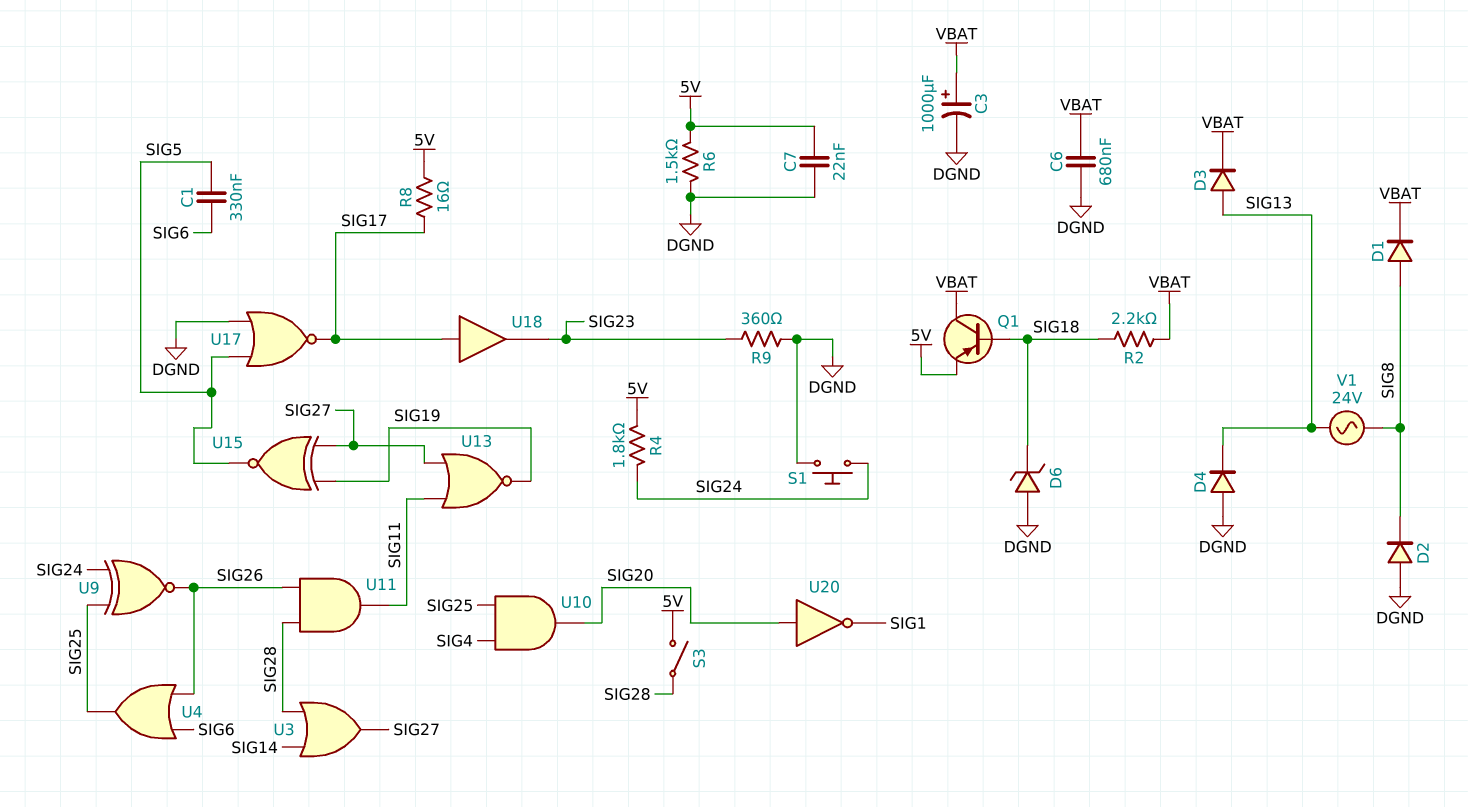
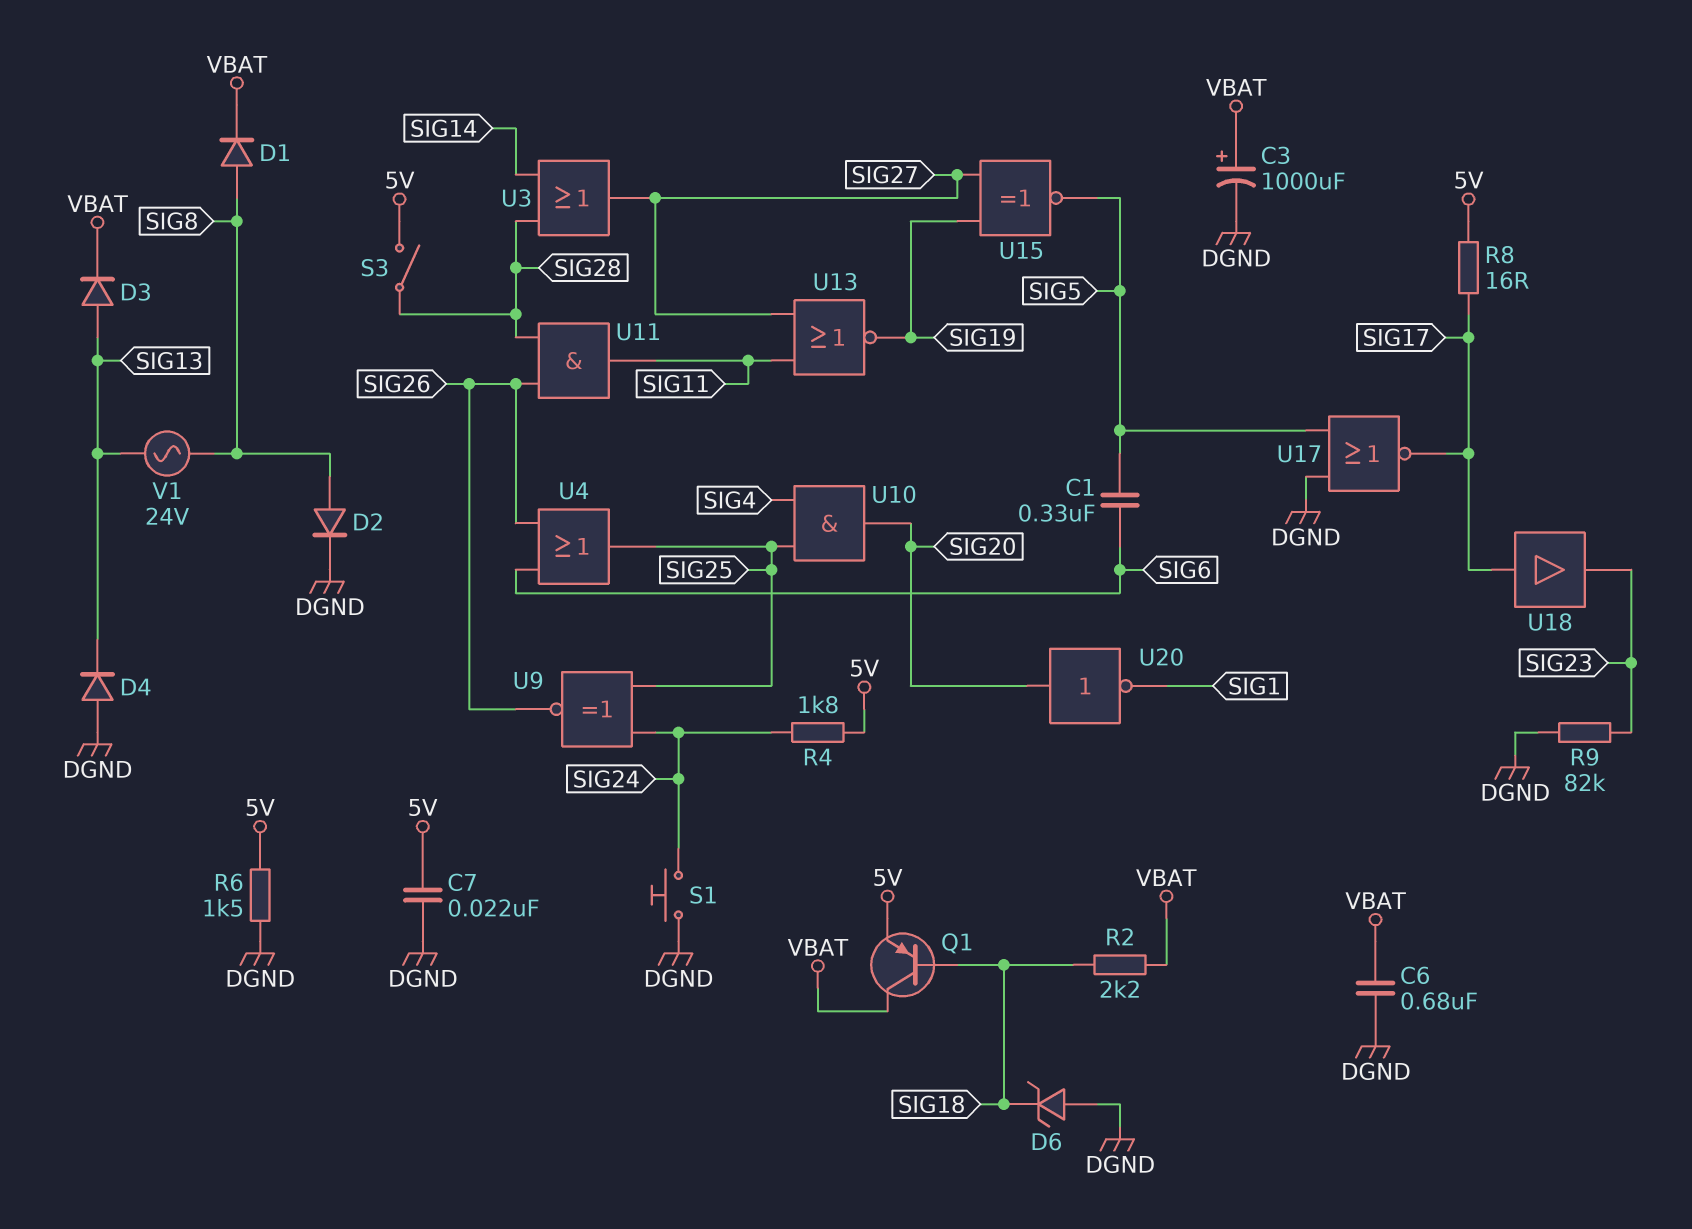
D2: diode (A DGND, K SIG8) -> diode (A SIG8, K DGND)
R9: 360 (DGND, SIG23) -> 82k (DGND, SIG23)

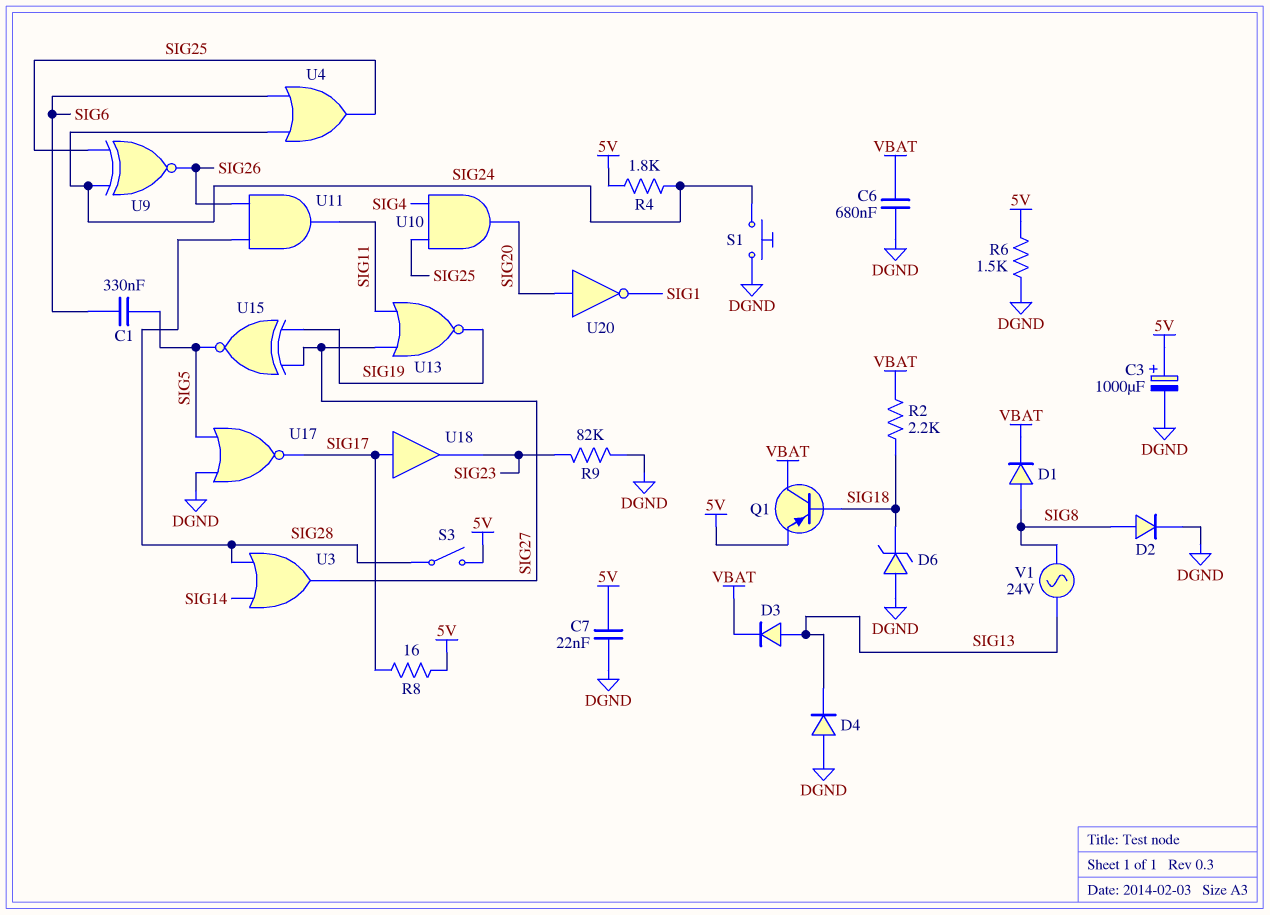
C3: 1000uF (plus VBAT, minus DGND) -> 1000uF (plus 5V, minus DGND)
U4: OR (in SIG6, in SIG26, out SIG25) -> OR (in SIG6, in SIG24, out SIG25)

